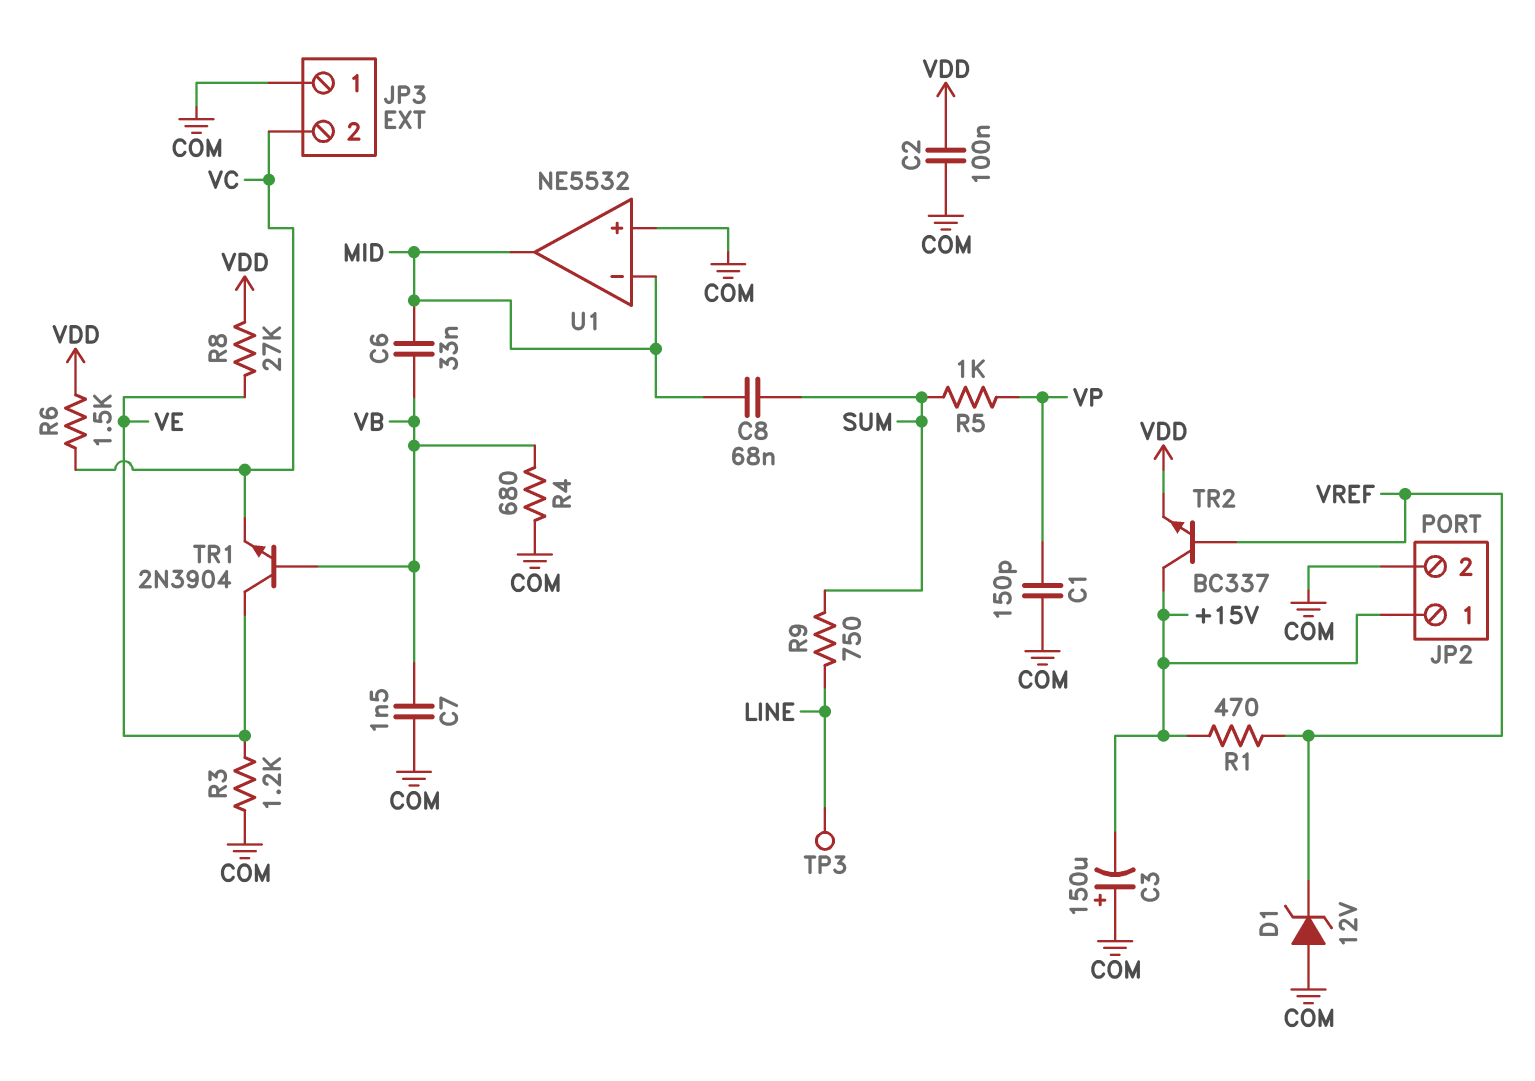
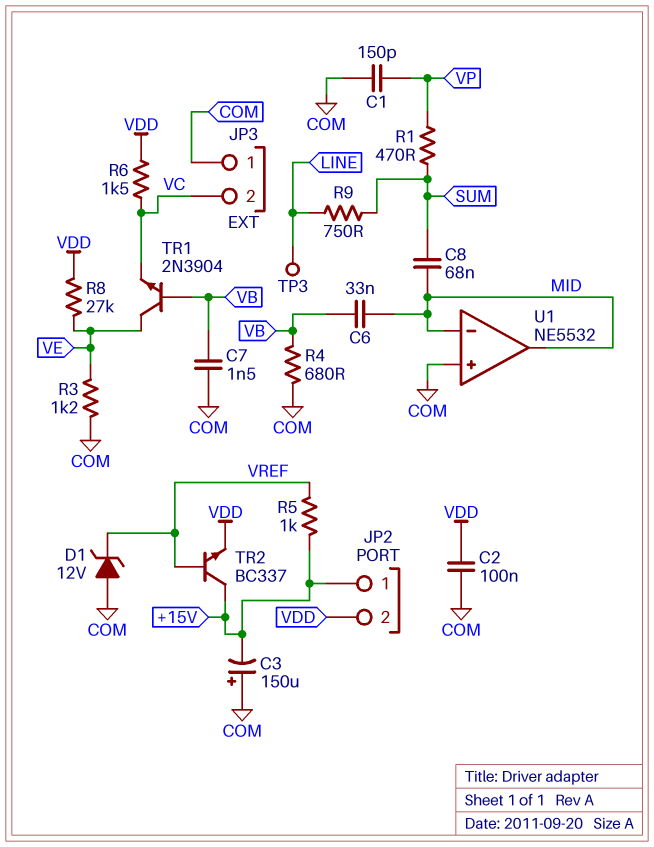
JP2 pin 2: COM -> VDD
R1: 470 (+15V, VREF) -> 470 (SUM, VP)
R5: 1k (SUM, VP) -> 1k (+15V, VREF)

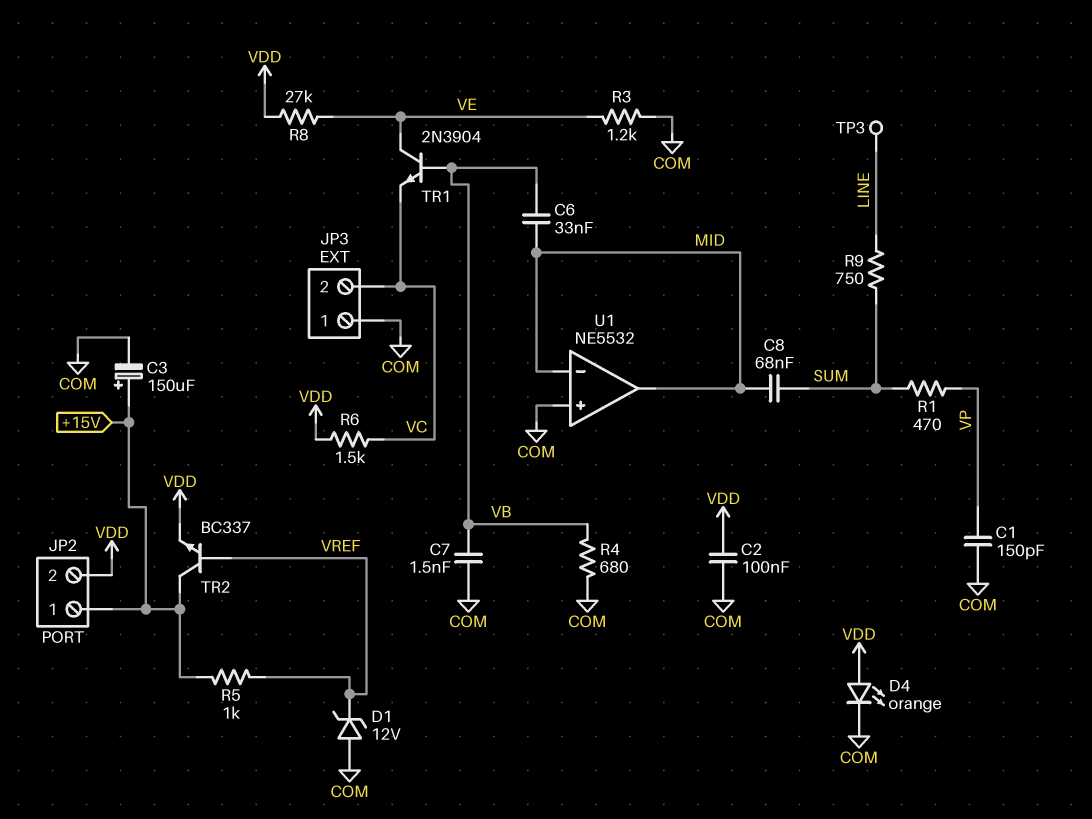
C3: 150uF (plus COM, minus +15V) -> 150uF (plus +15V, minus COM)
D4: none -> LED orange (A VDD, K COM)

